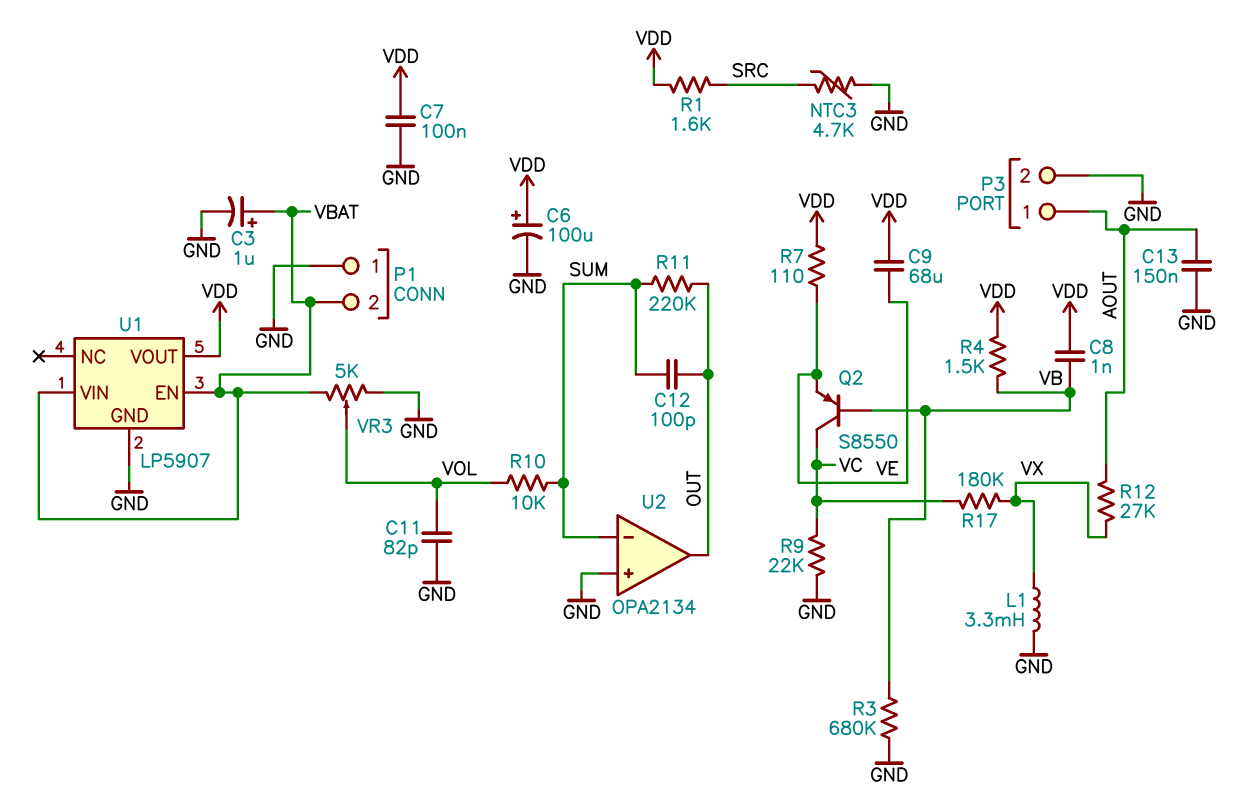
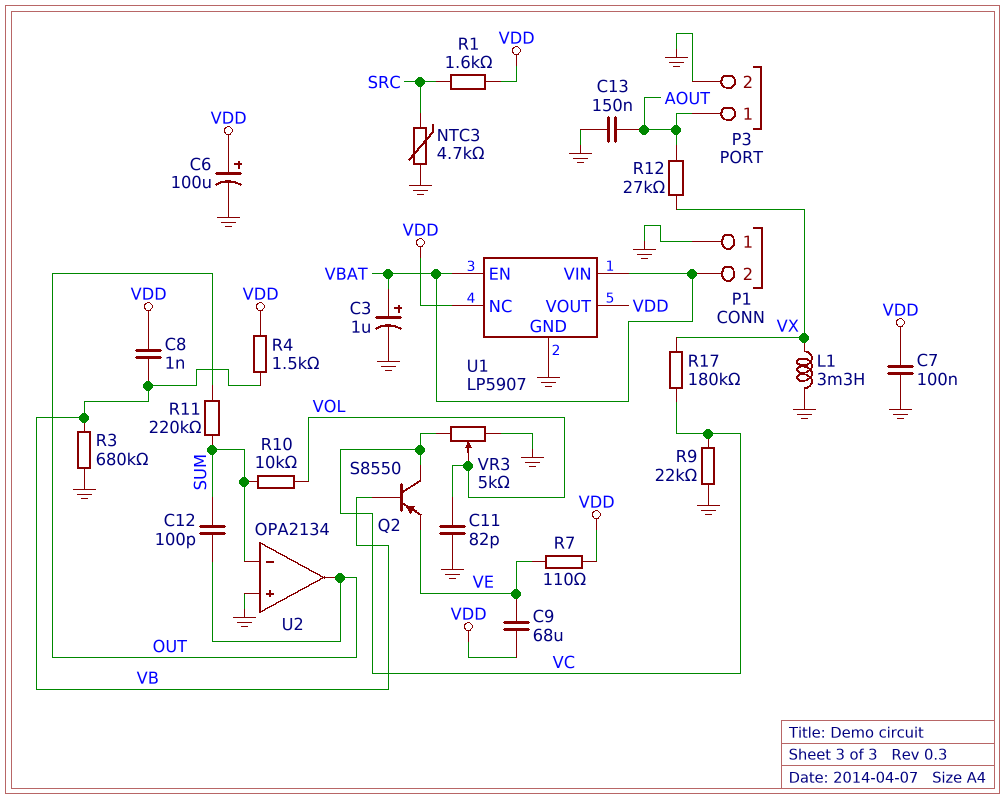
U1 pin NC: none -> VDD
VR3: 5k (GND, VBAT, wiper VOL) -> 5k (GND, VC, wiper VOL)

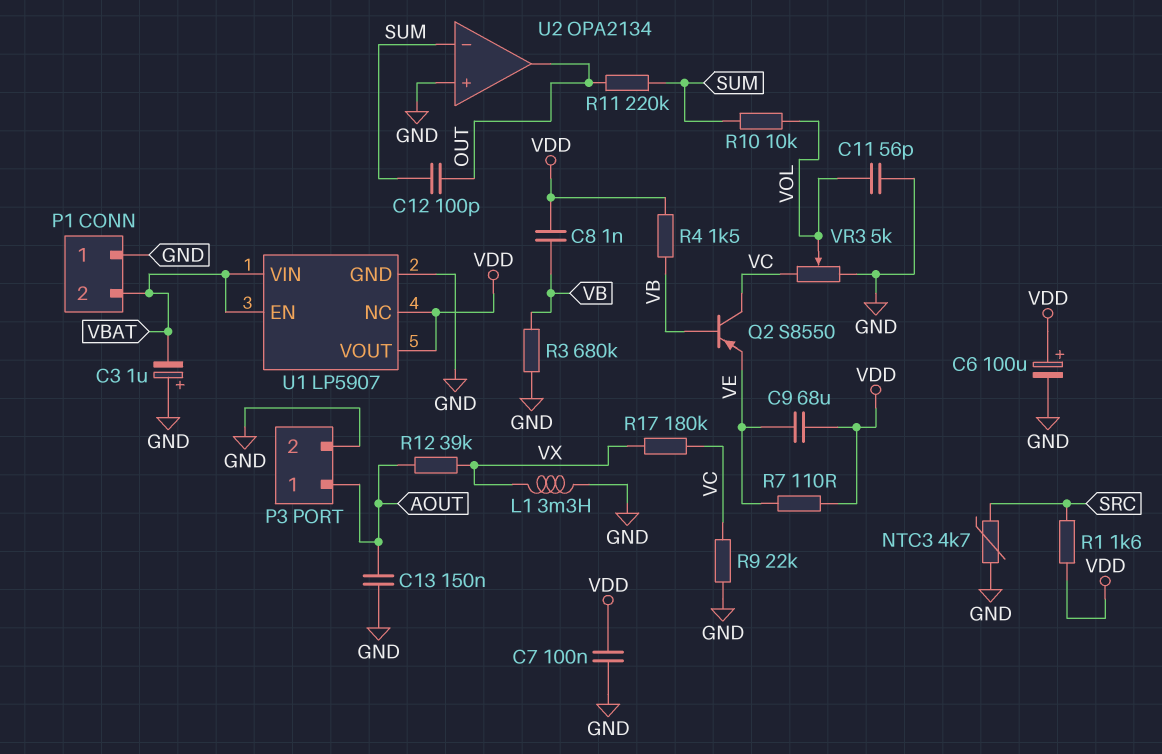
C3: 1uF (plus VBAT, minus GND) -> 1uF (plus GND, minus VBAT)
C11: 82pF (GND, VOL) -> 56pF (GND, VOL)
R12: 27k (AOUT, VX) -> 39k (AOUT, VX)

